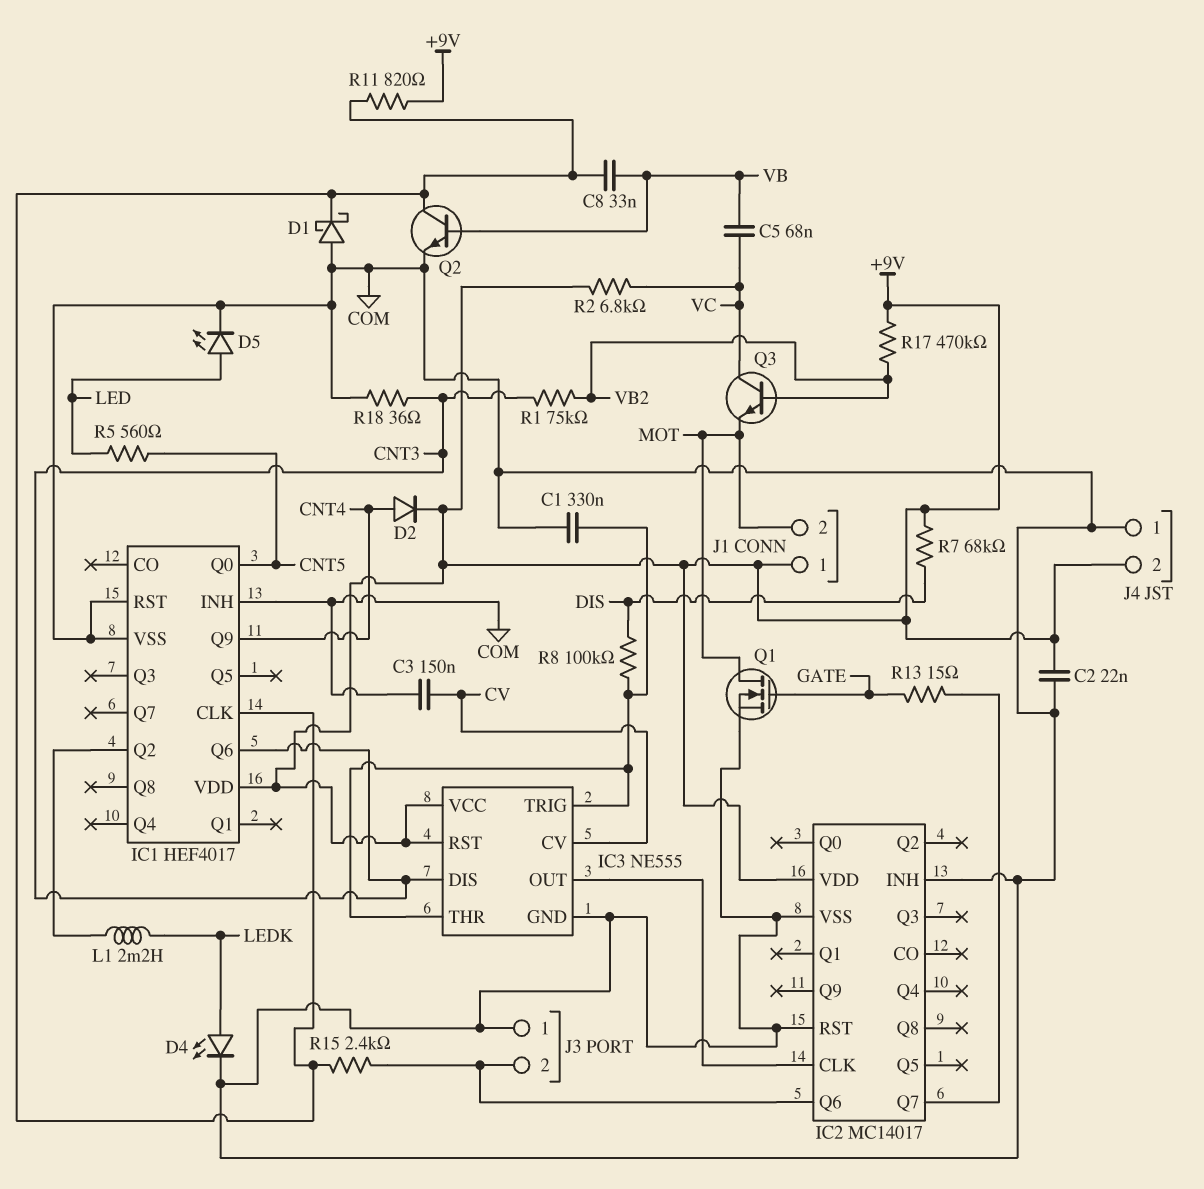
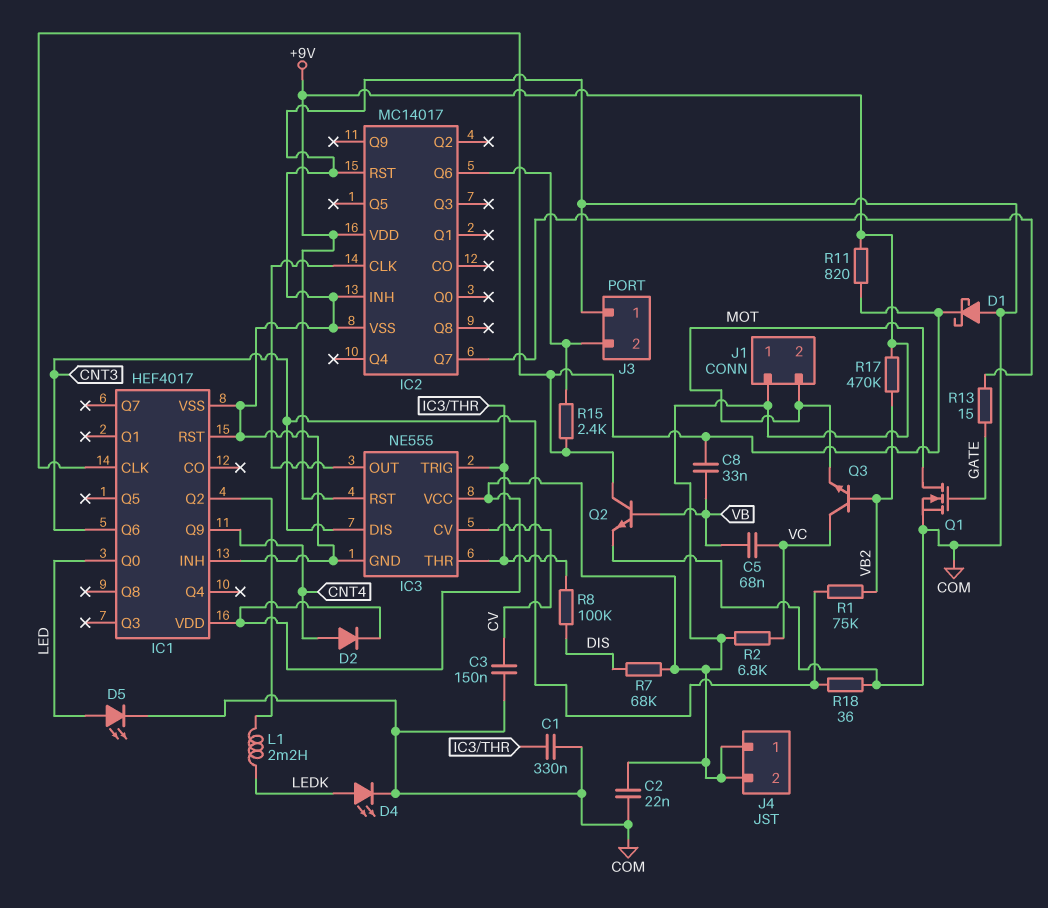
IC1 pin Q0: CNT5 -> LED
J4 pin 1: COM -> +9V
R5: 560 (CNT5, LED) -> none

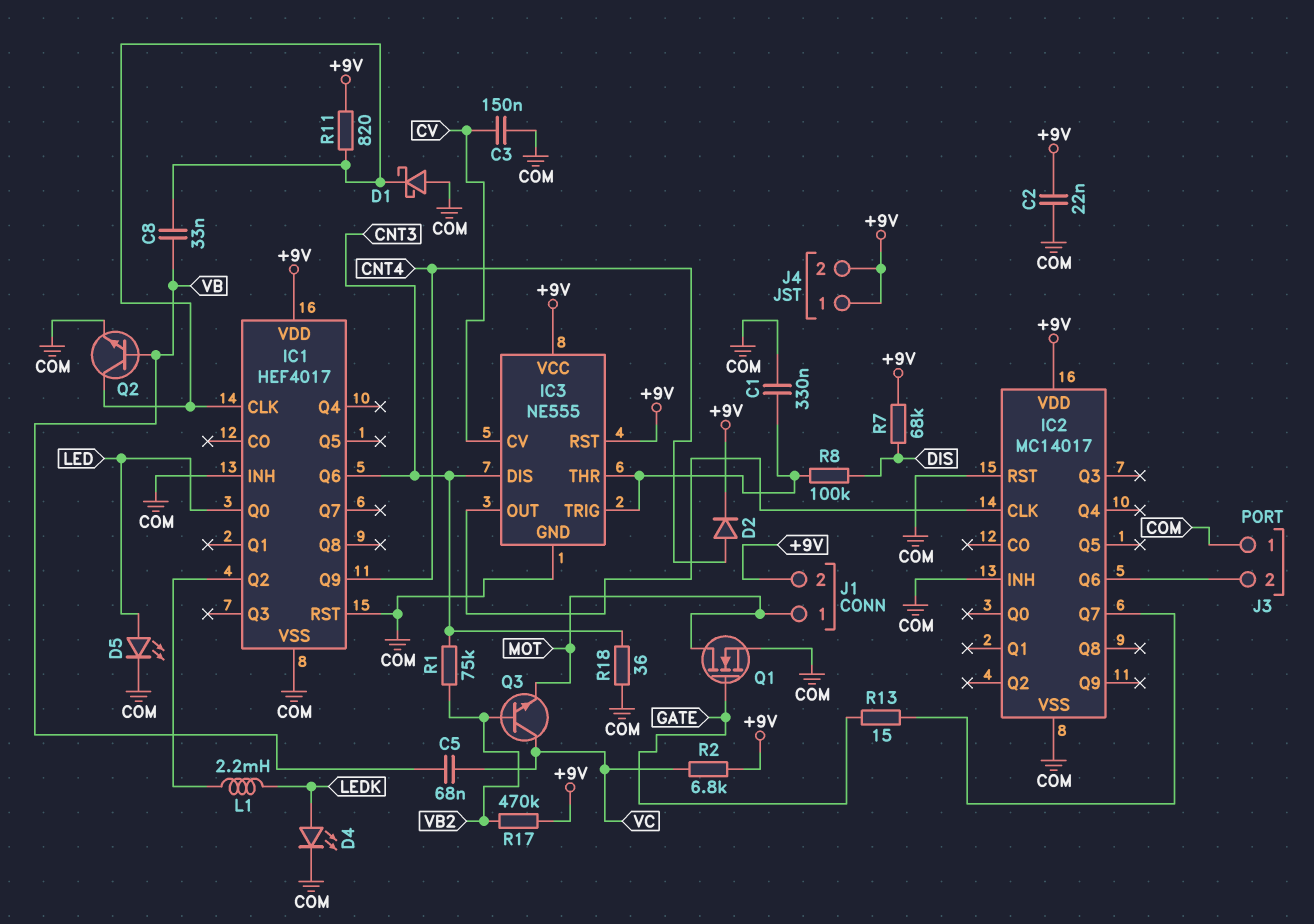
J1 pin 1: +9V -> MOT
J1 pin 2: MOT -> +9V
R15: 2.4k (IC1/CLK, IC2/Q6) -> none

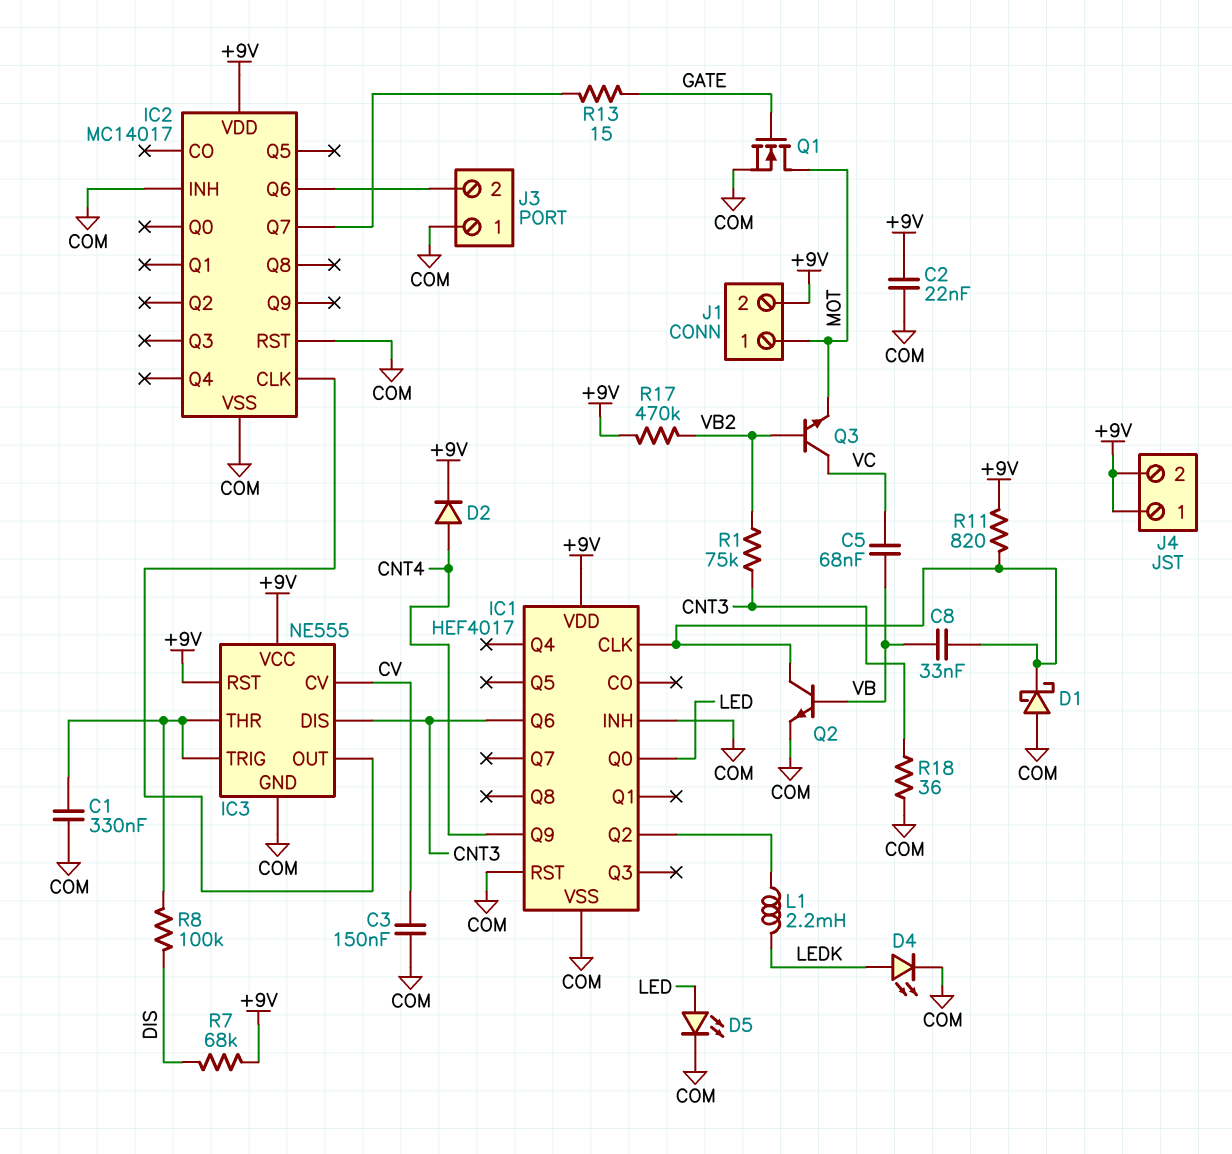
R2: 6.8k (+9V, VC) -> none

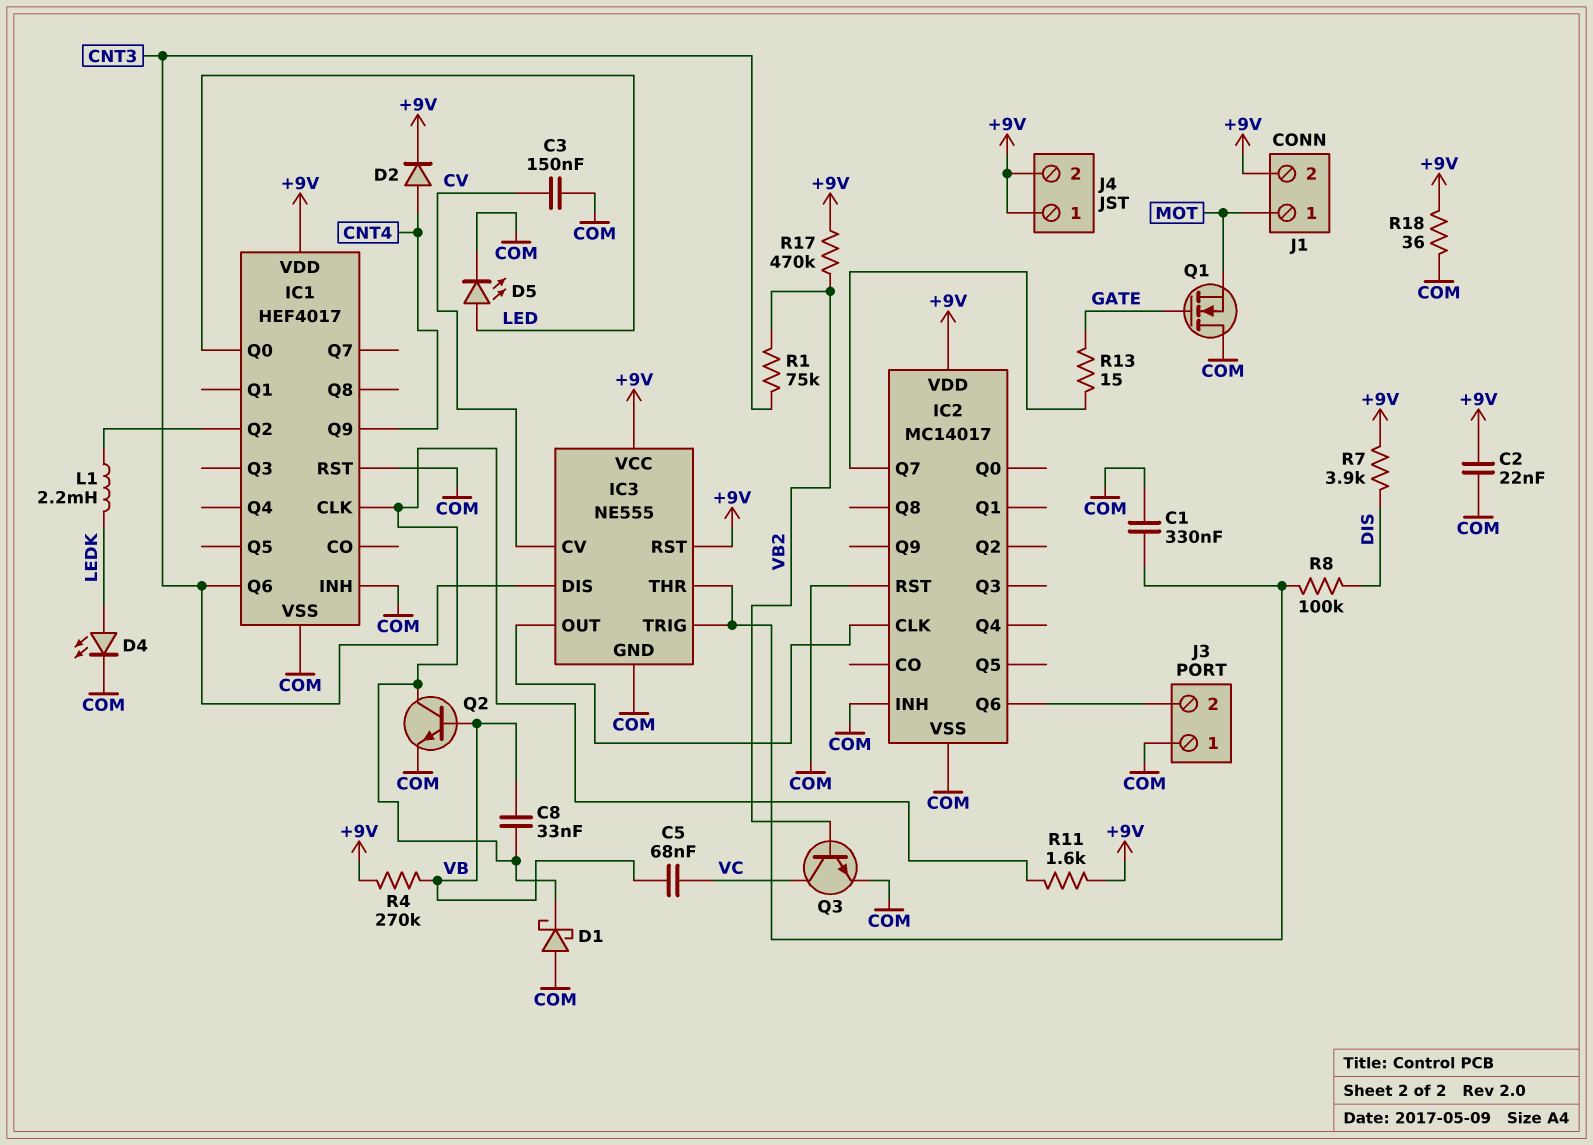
Q1: NMOS (G GATE, D MOT, S COM) -> NMOS (G GATE, D COM, S MOT)
Q3: NPN (B VB2, C VC, E MOT) -> NPN (B VB2, C VC, E COM)
R4: none -> 270k (+9V, VB)
R7: 68k (+9V, DIS) -> 3.9k (+9V, DIS)
R11: 820 (+9V, IC1/CLK) -> 1.6k (+9V, IC1/CLK)
R18: 36 (CNT3, COM) -> 36 (+9V, COM)

